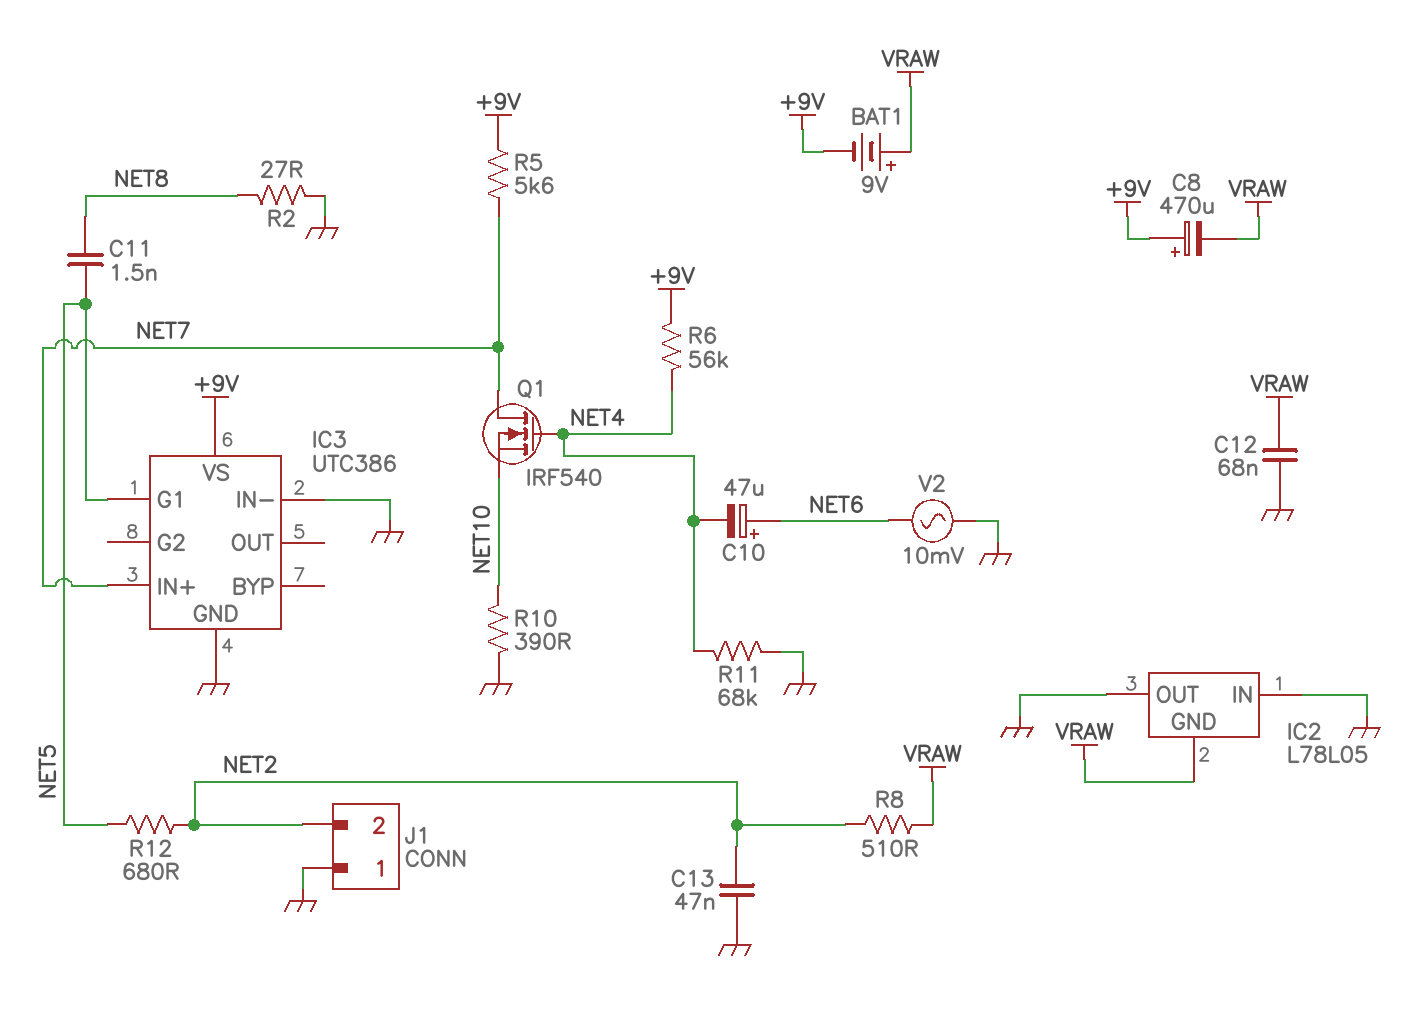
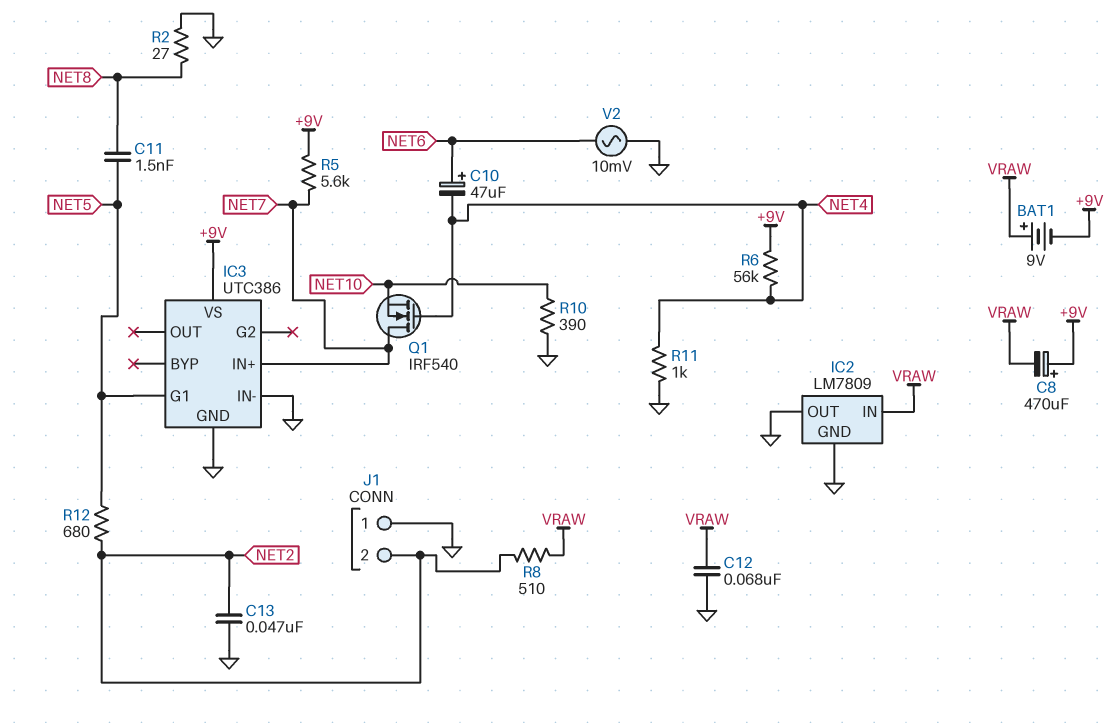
IC2: L78L05 -> LM7809
IC2 pin GND: VRAW -> GND
IC2 pin IN: GND -> VRAW
R11: 68k (GND, NET4) -> 1k (GND, NET4)

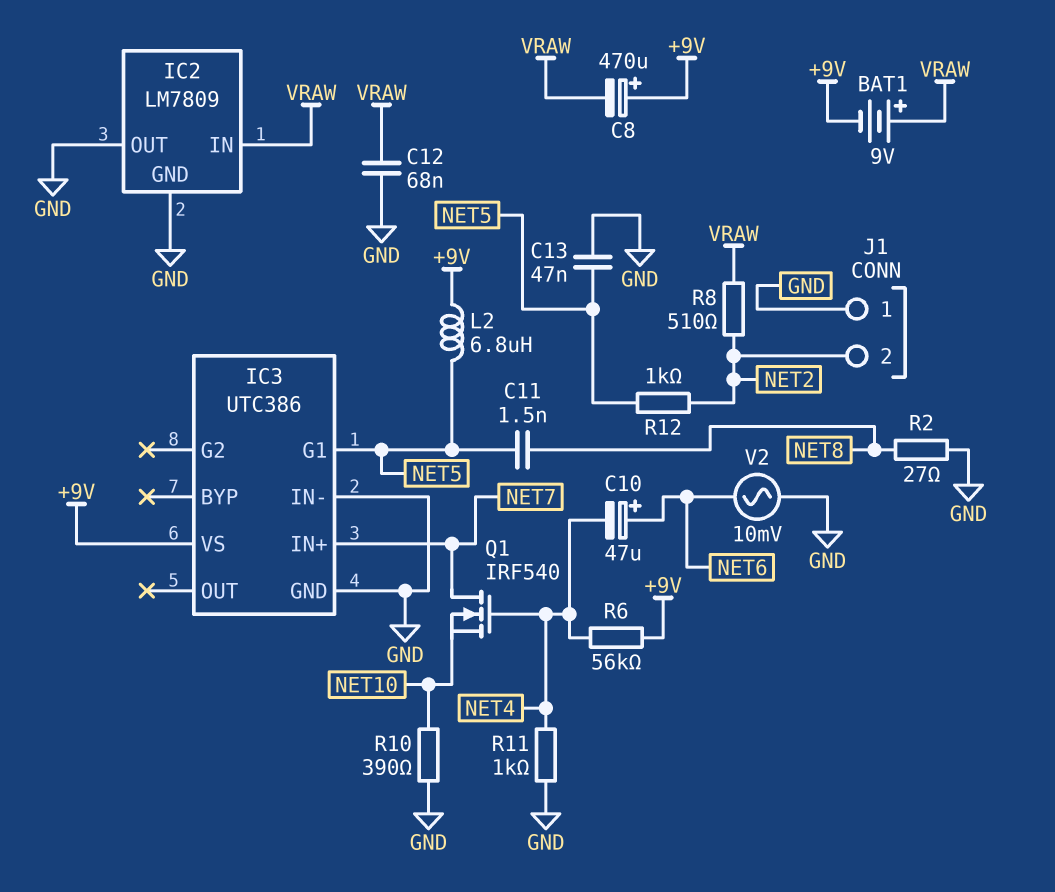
C13: 47nF (GND, NET2) -> 47nF (GND, NET5)
L2: none -> 6.8uH (+9V, NET5)
R5: 5.6k (+9V, NET7) -> none
R12: 680 (NET2, NET5) -> 1k (NET2, NET5)

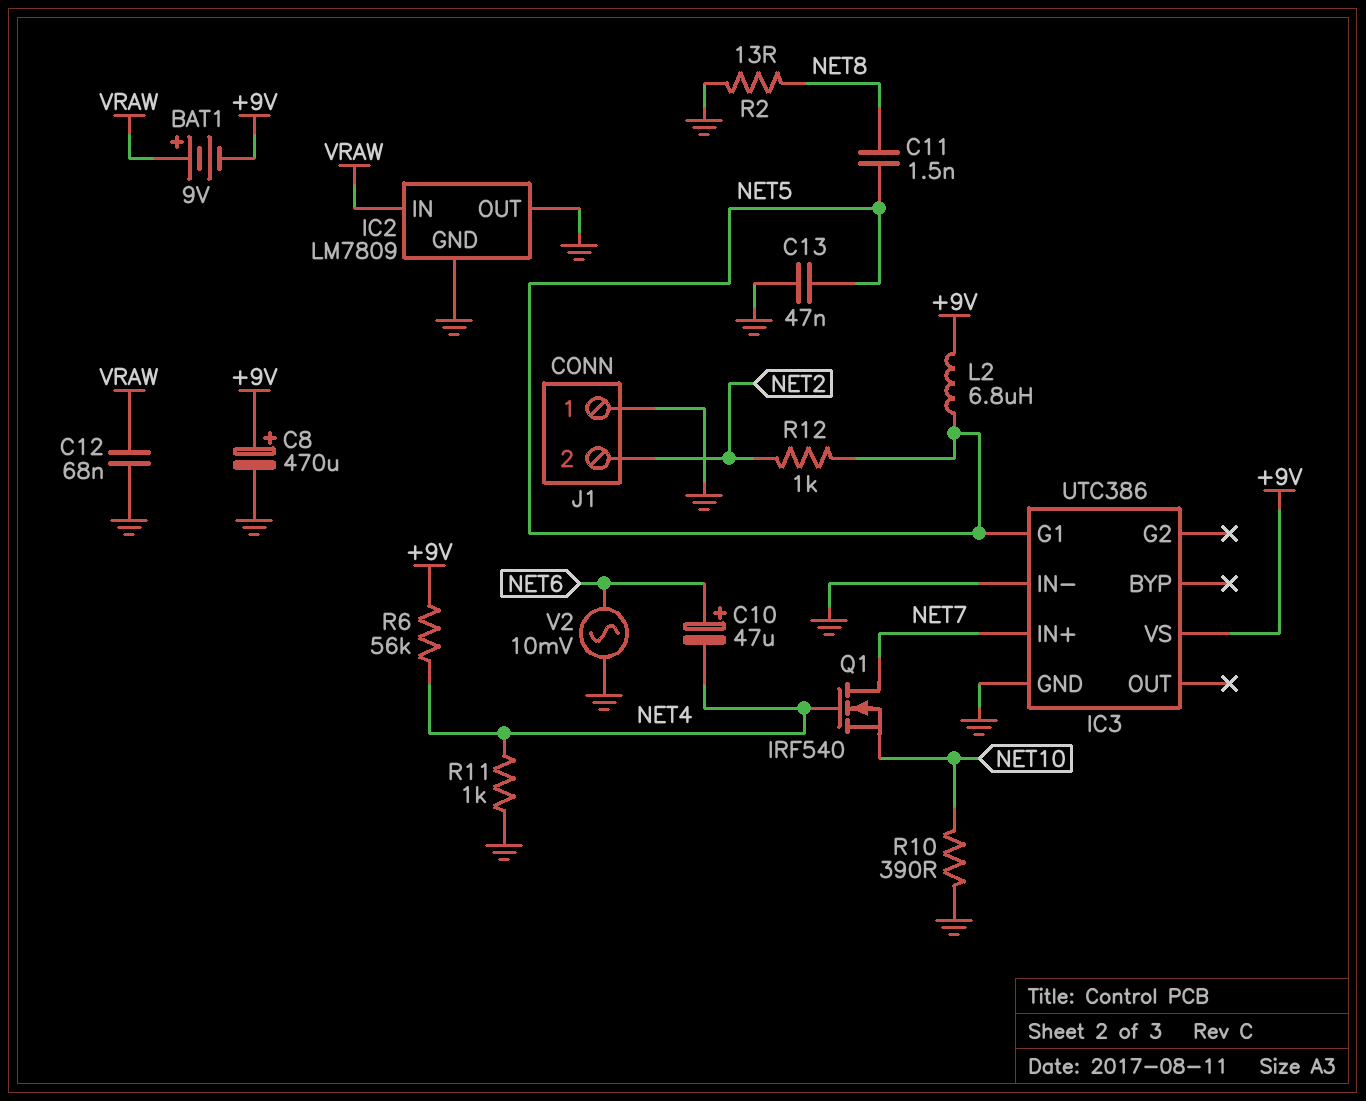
C8: 470uF (plus +9V, minus VRAW) -> 470uF (plus +9V, minus GND)
R2: 27 (GND, NET8) -> 13 (GND, NET8)
R8: 510 (NET2, VRAW) -> none

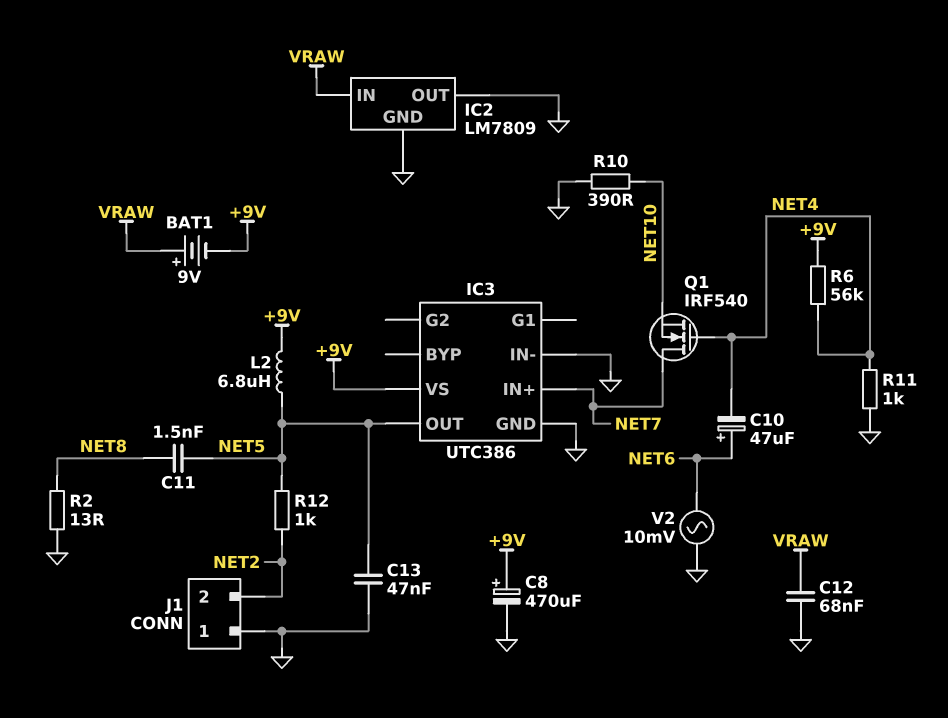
IC3 pin G1: NET5 -> none
IC3 pin OUT: none -> NET5

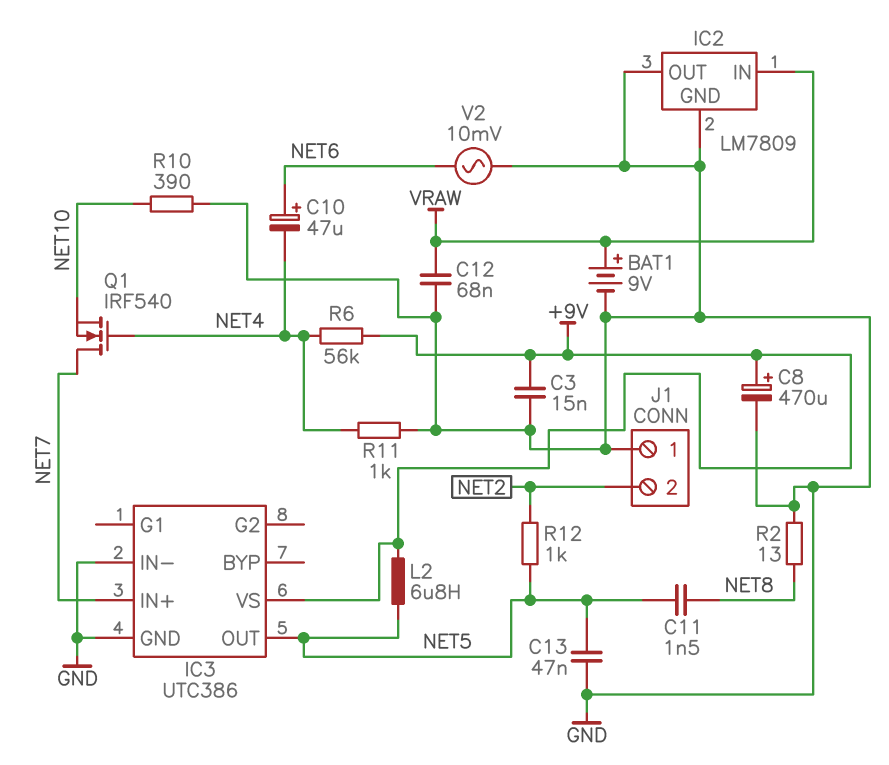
BAT1: 9V (plus VRAW, minus +9V) -> 9V (plus VRAW, minus GND)
C3: none -> 15nF (+9V, GND)

